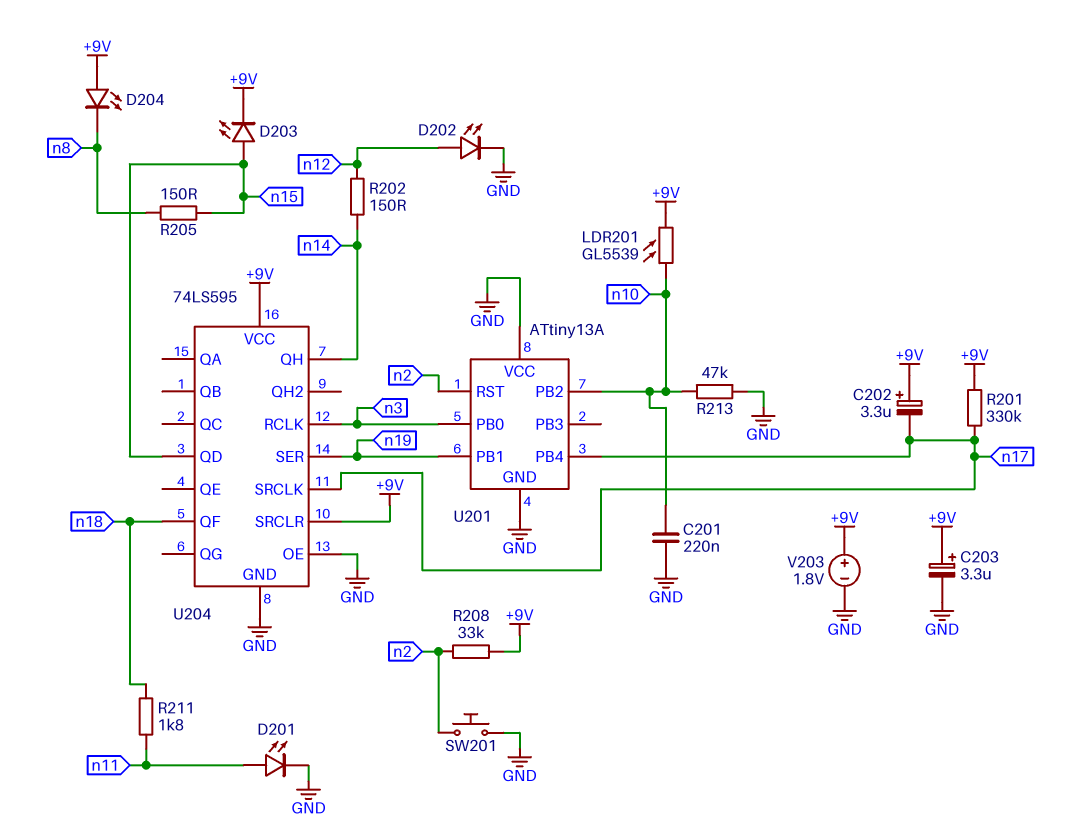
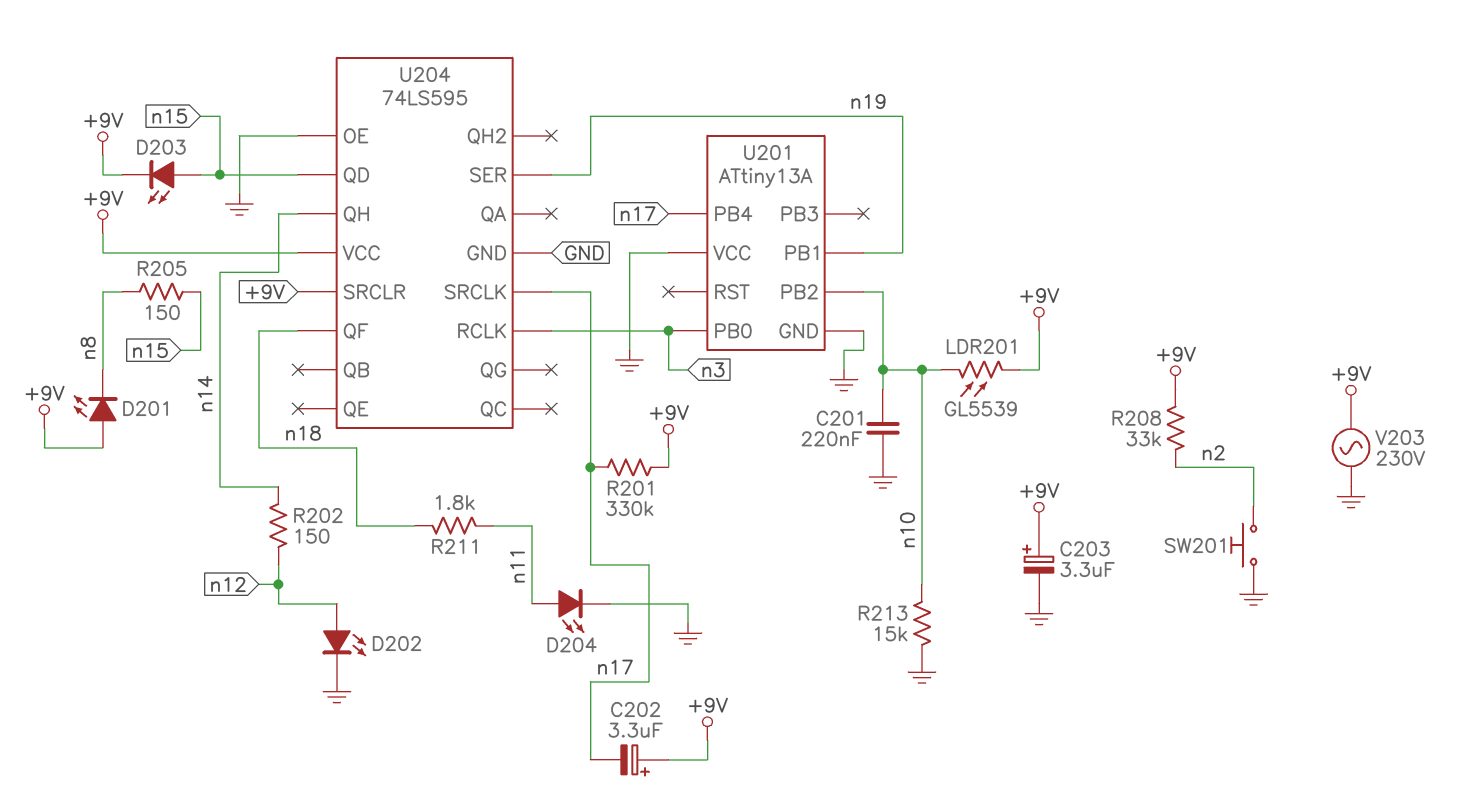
D201: LED (A n11, K GND) -> LED (A +9V, K n8)
D204: LED (A +9V, K n8) -> LED (A n11, K GND)
R213: 47k (GND, n10) -> 15k (GND, n10)
U201 pin RST: n2 -> none
V203: 1.8V (plus +9V, minus GND) -> AC 230V (+9V, GND)

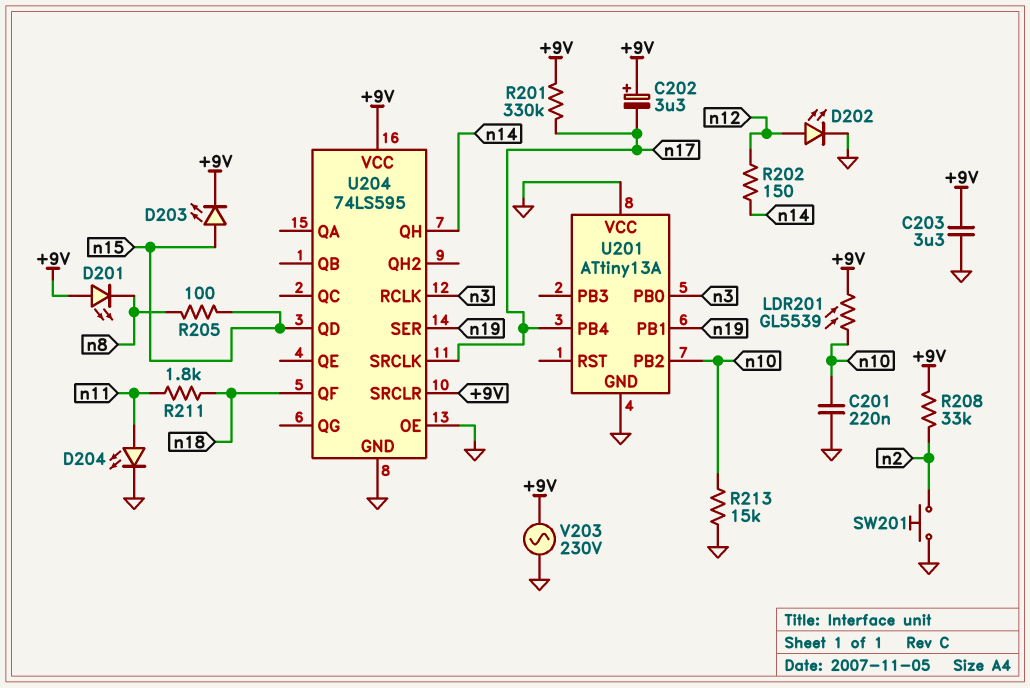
C203: 3.3uF (plus +9V, minus GND) -> 3.3uF (+9V, GND)
R205: 150 (n8, n15) -> 100 (n8, n15)

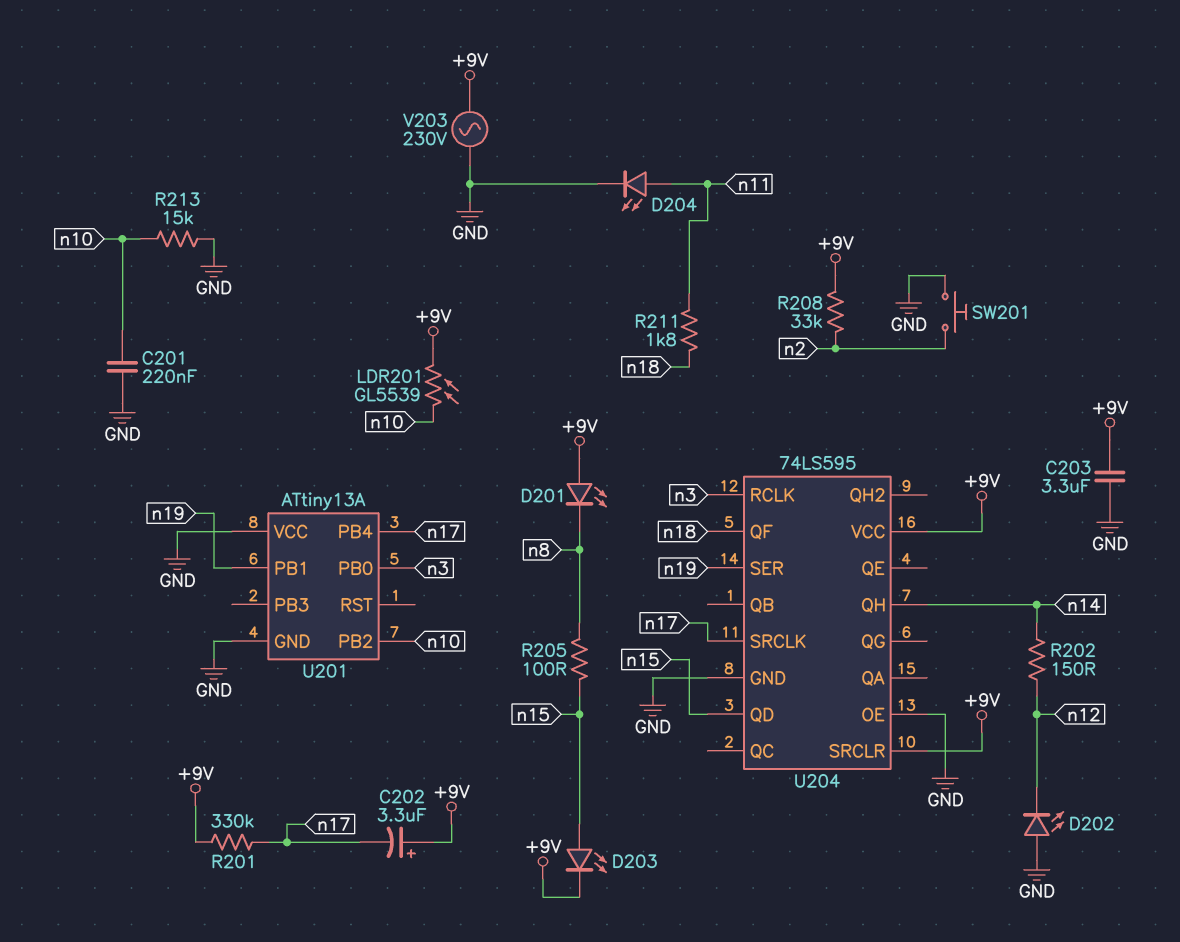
D202: LED (A n12, K GND) -> LED (A GND, K n12)

